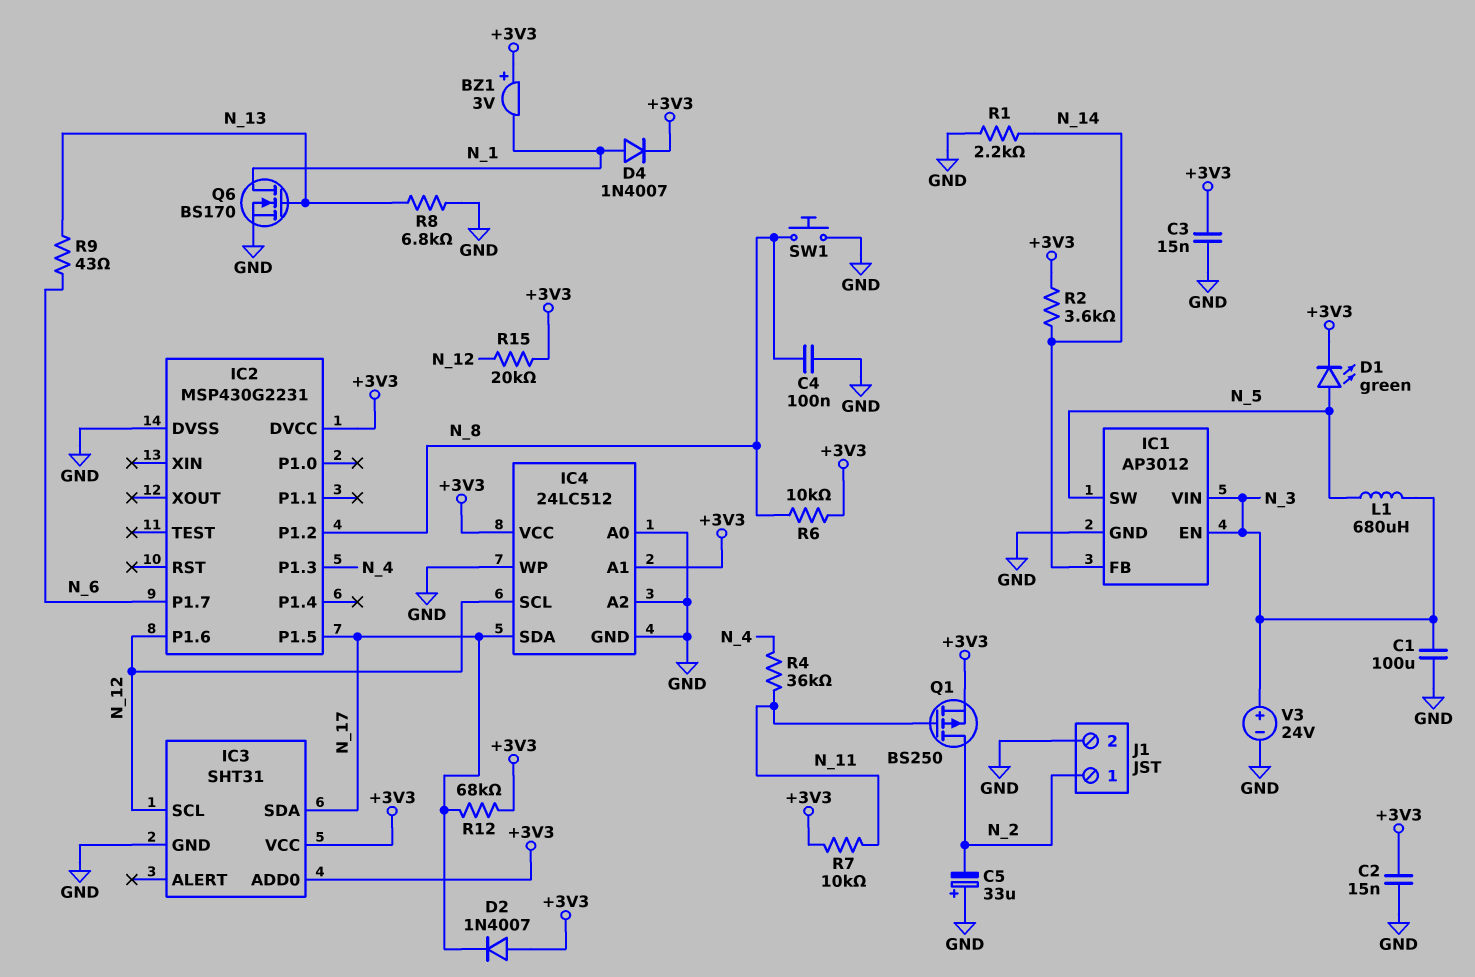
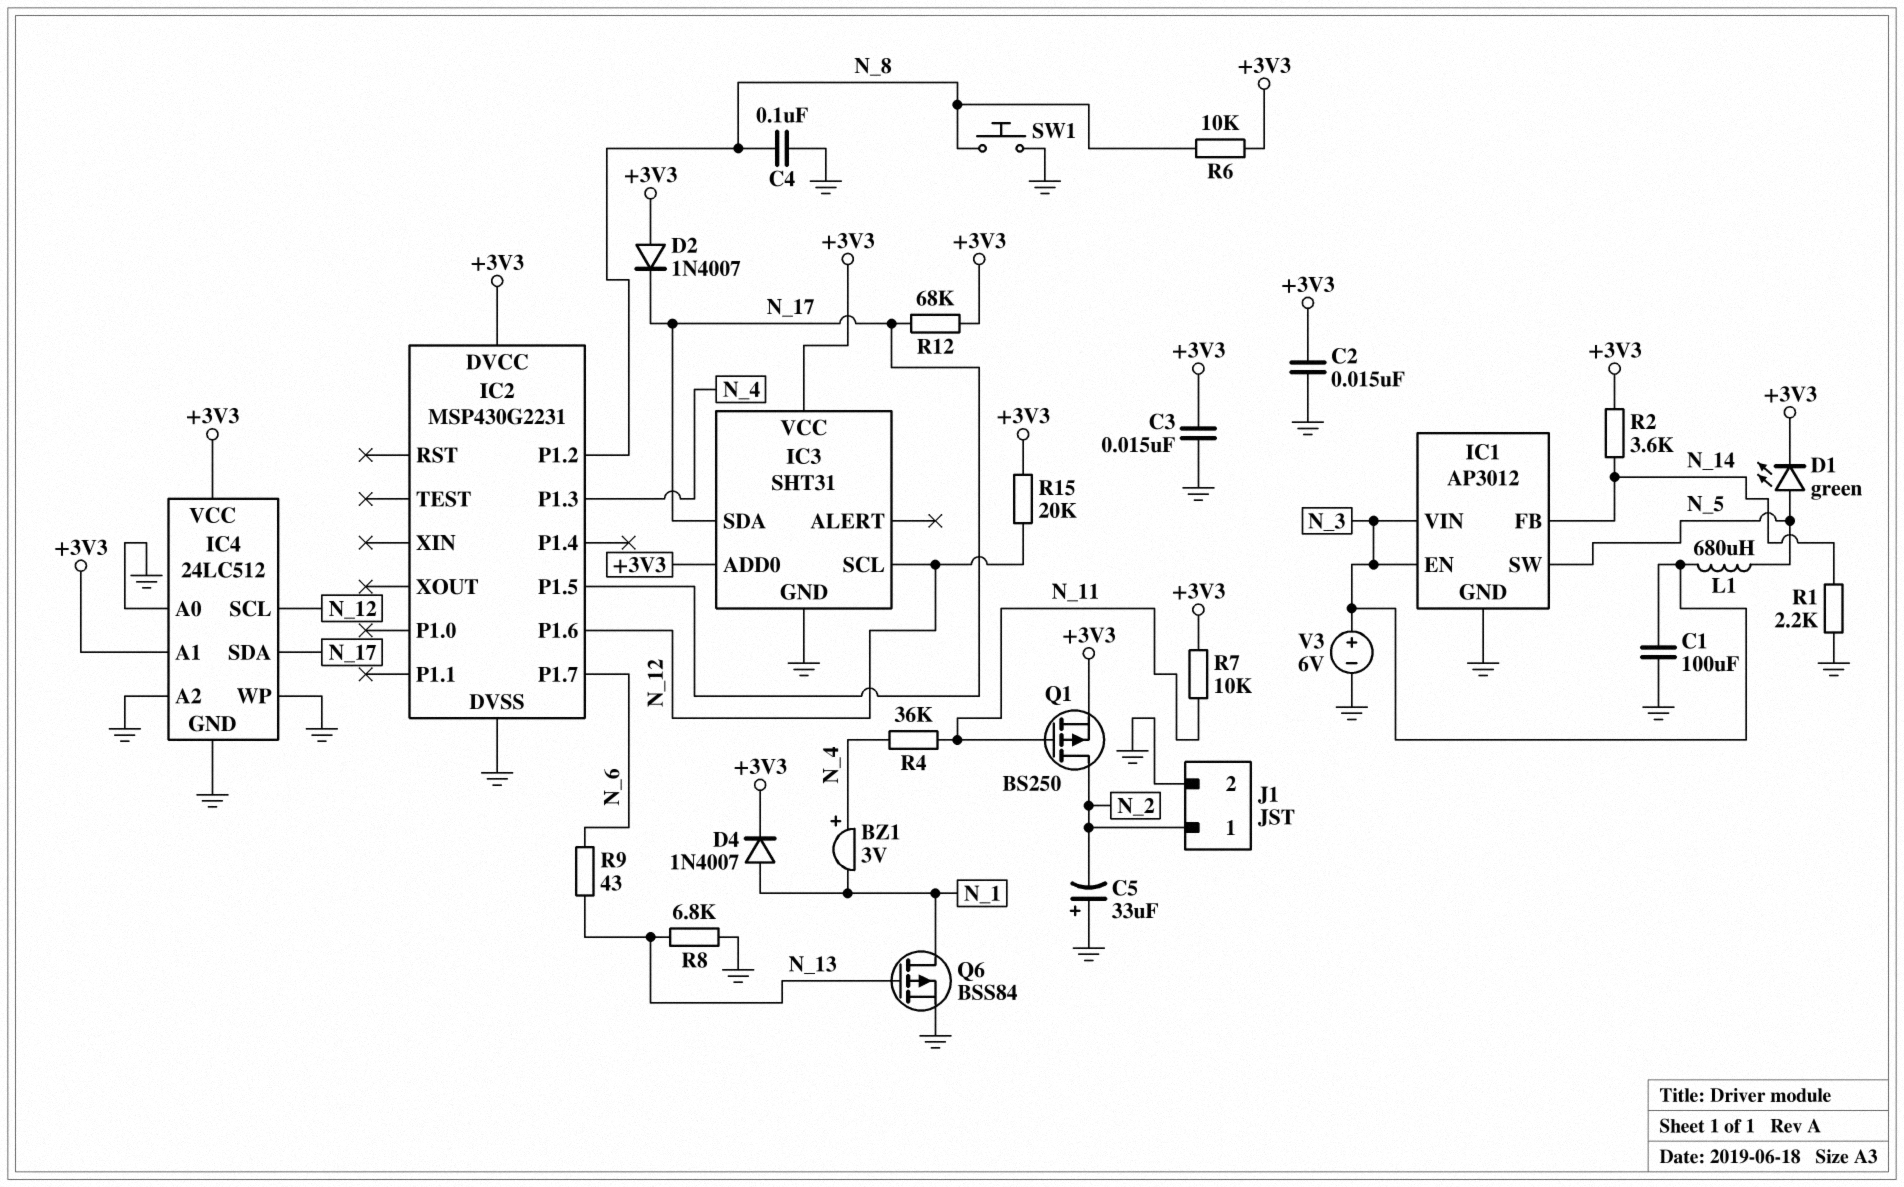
BZ1: buzzer 3V (plus +3V3, minus N_1) -> buzzer 3V (plus N_4, minus N_1)
Q6: NMOS BS170 (G N_13, D N_1, S GND) -> PMOS BSS84 (G N_13, D N_1, S GND)
V3: 24V (plus N_3, minus GND) -> 6V (plus N_3, minus GND)

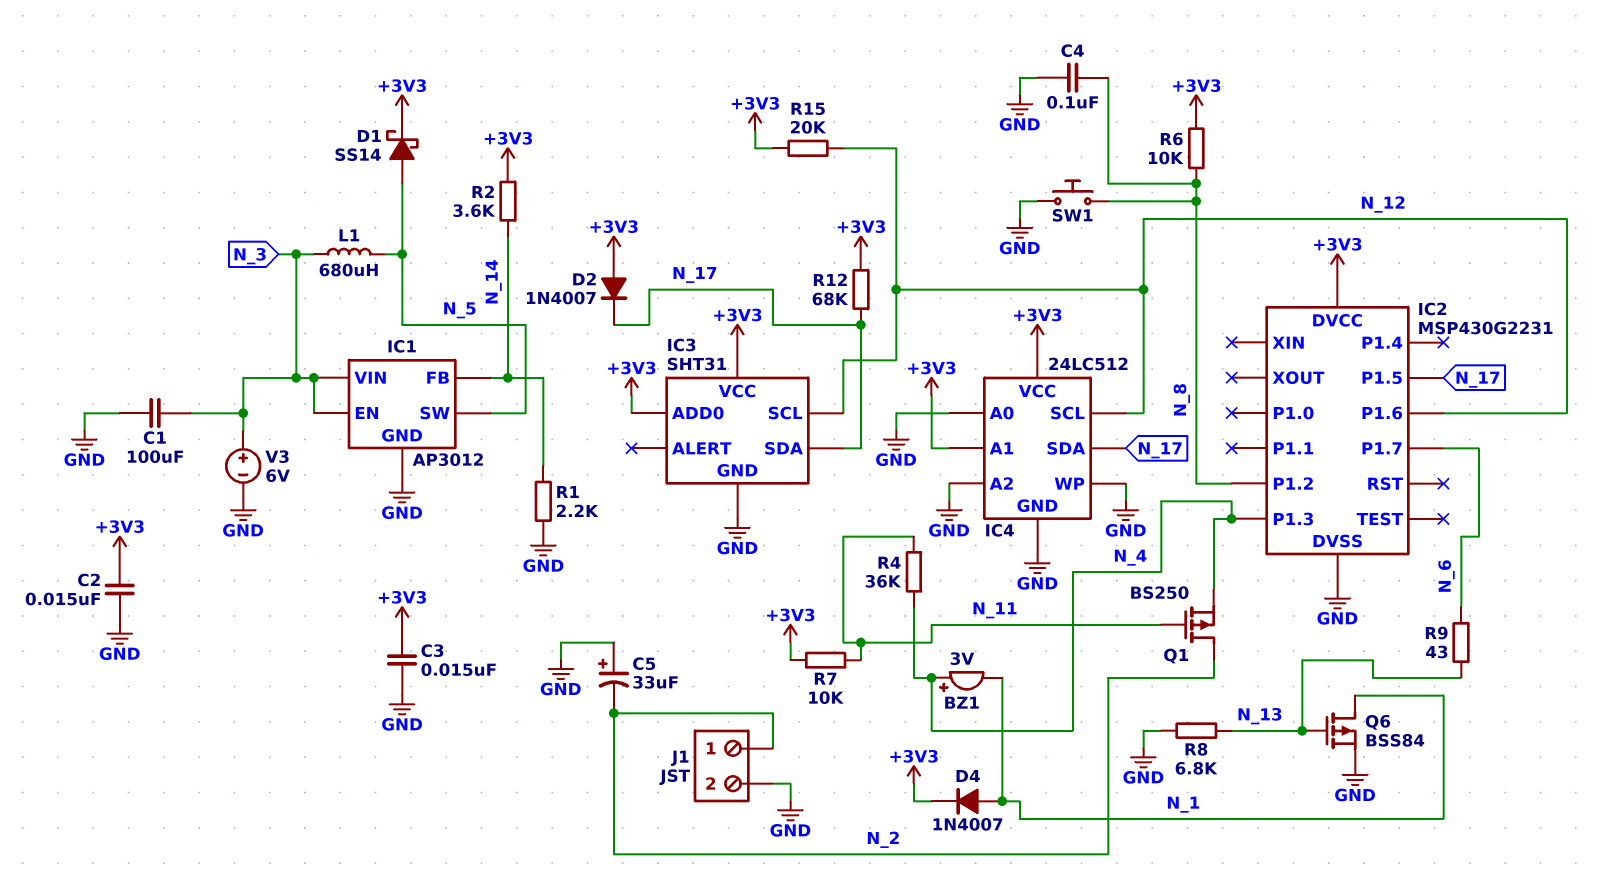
D1: LED green (A N_5, K +3V3) -> schottky SS14 (A N_5, K +3V3)
Q1: PMOS BS250 (G N_11, D N_2, S +3V3) -> PMOS BS250 (G N_11, D N_2, S N_4)

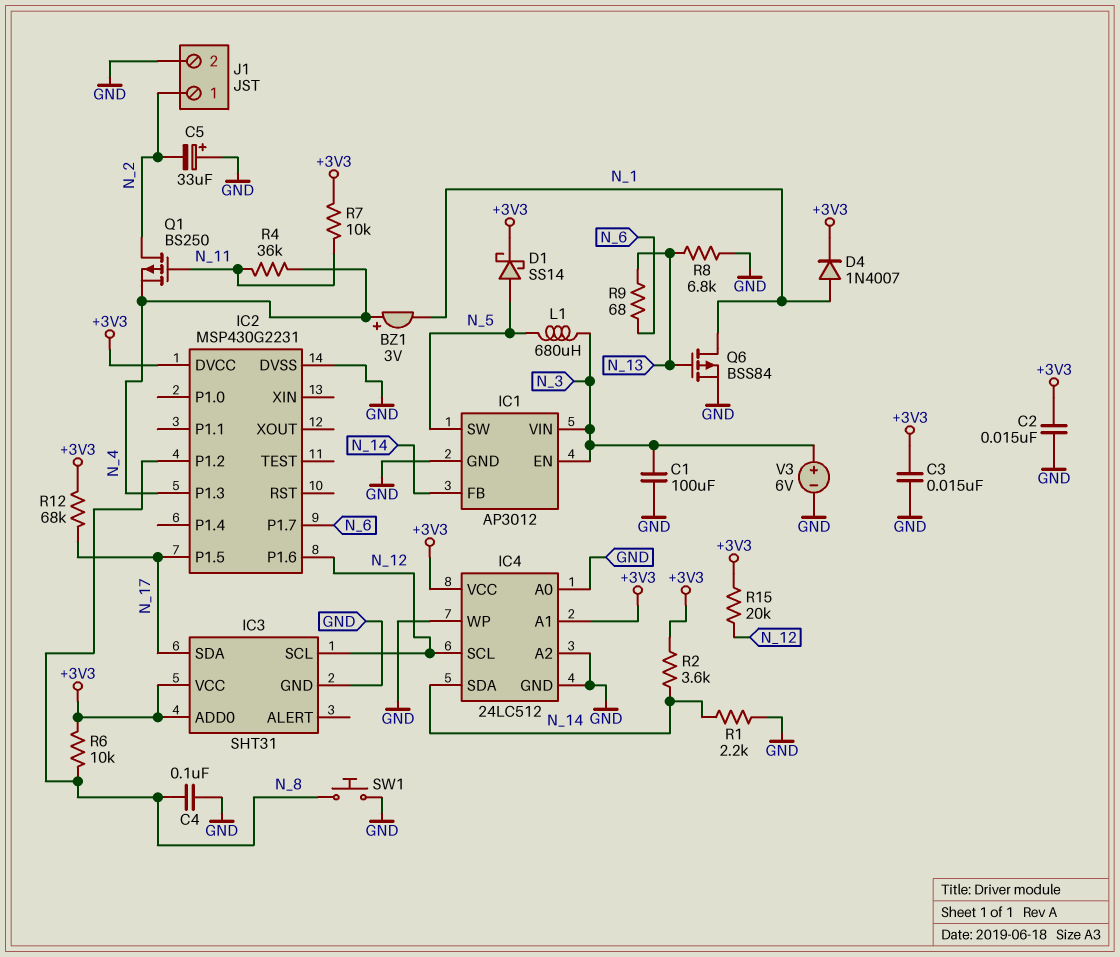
D2: diode 1N4007 (A +3V3, K N_17) -> none
IC4 pin SDA: N_17 -> N_14
R9: 43 (N_6, N_13) -> 68 (N_6, N_13)

